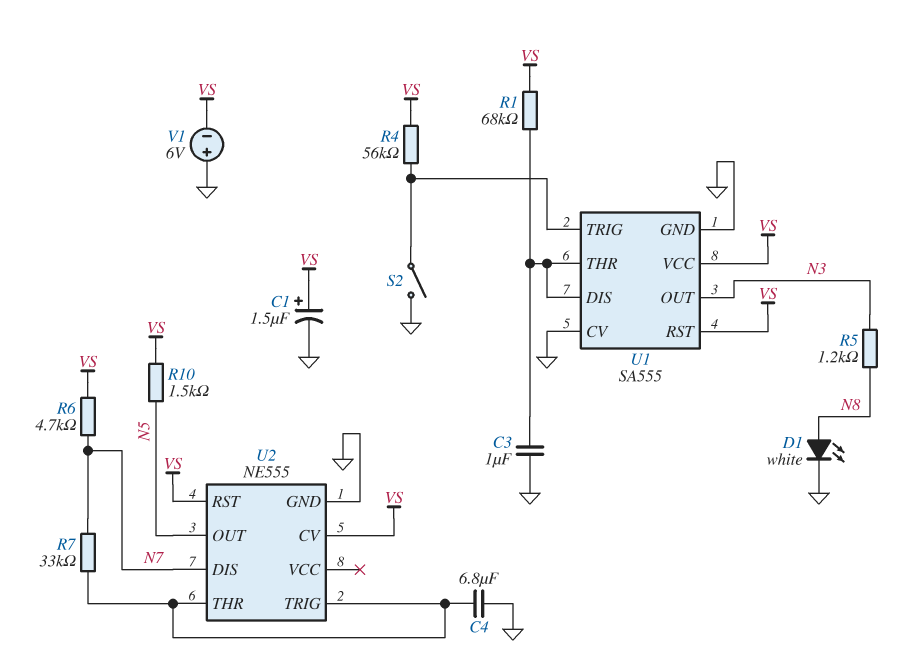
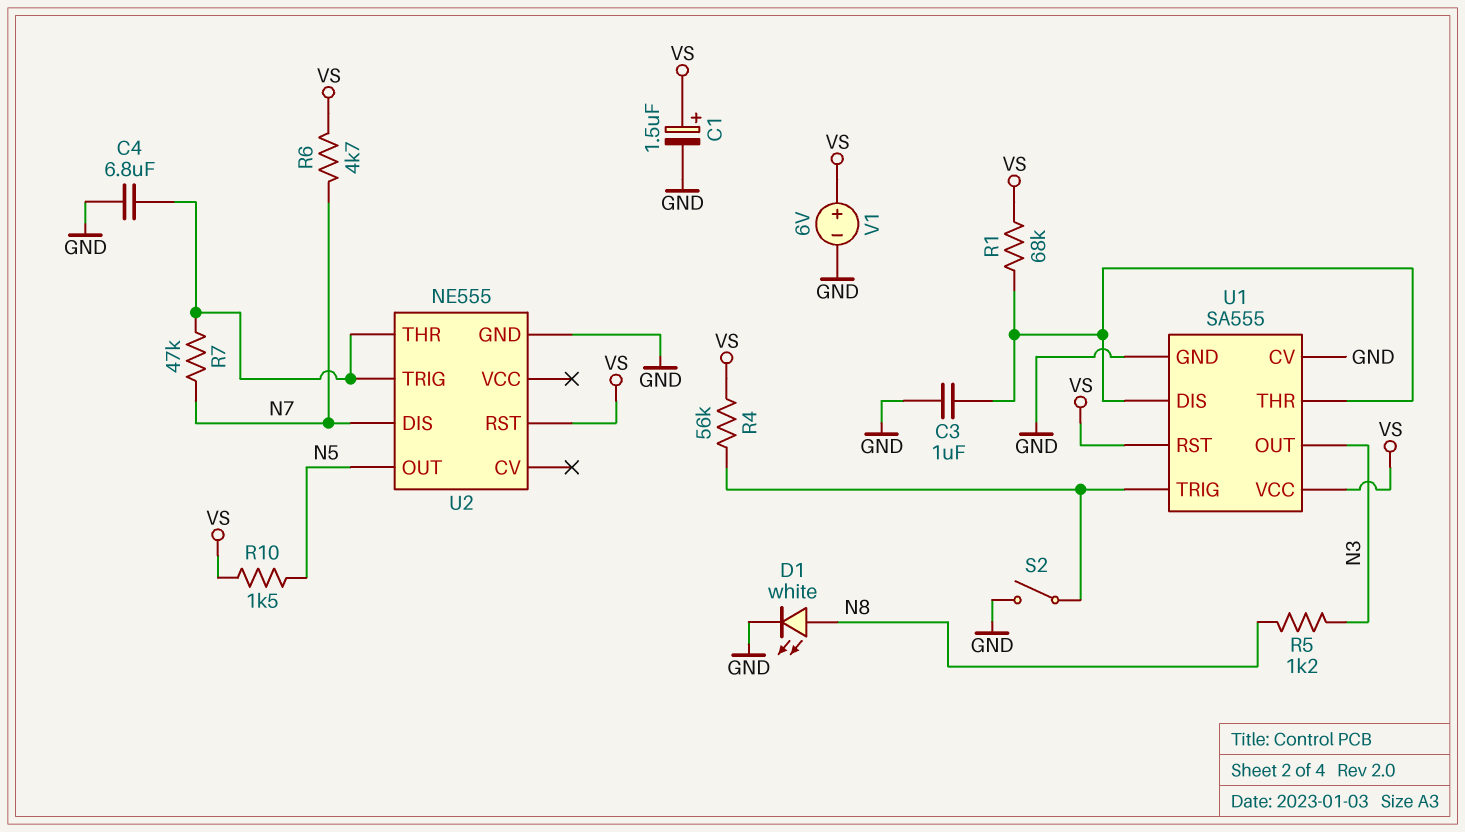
R7: 33k (N7, U2/THR) -> 47k (N7, U2/THR)
U2 pin CV: VS -> none
V1: 6V (plus GND, minus VS) -> 6V (plus VS, minus GND)

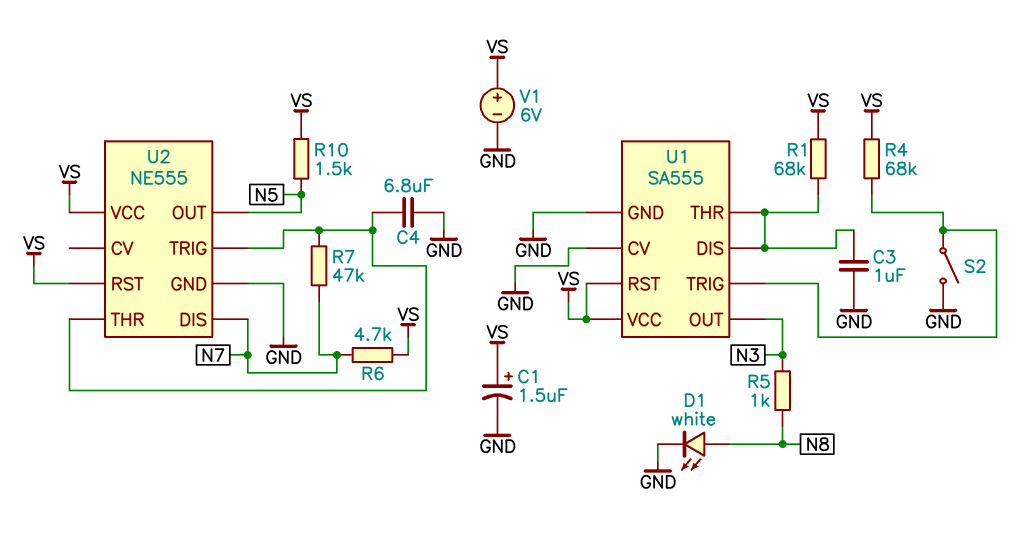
R4: 56k (U1/TRIG, VS) -> 68k (U1/TRIG, VS)
R5: 1.2k (N3, N8) -> 1k (N3, N8)
U2 pin VCC: none -> VS

